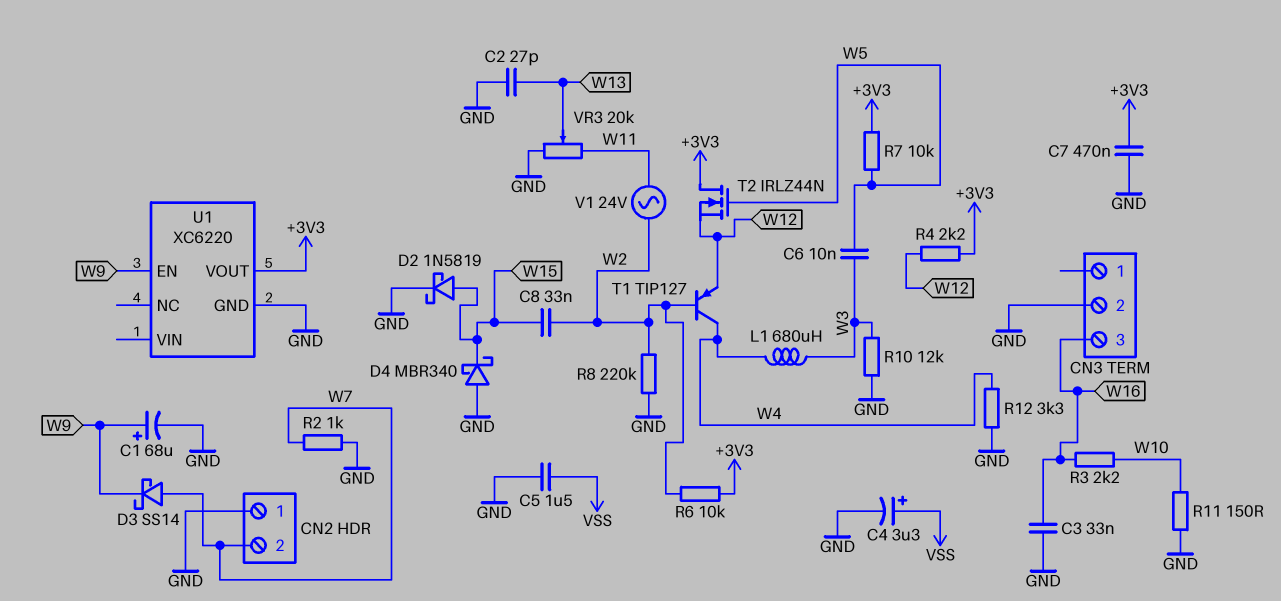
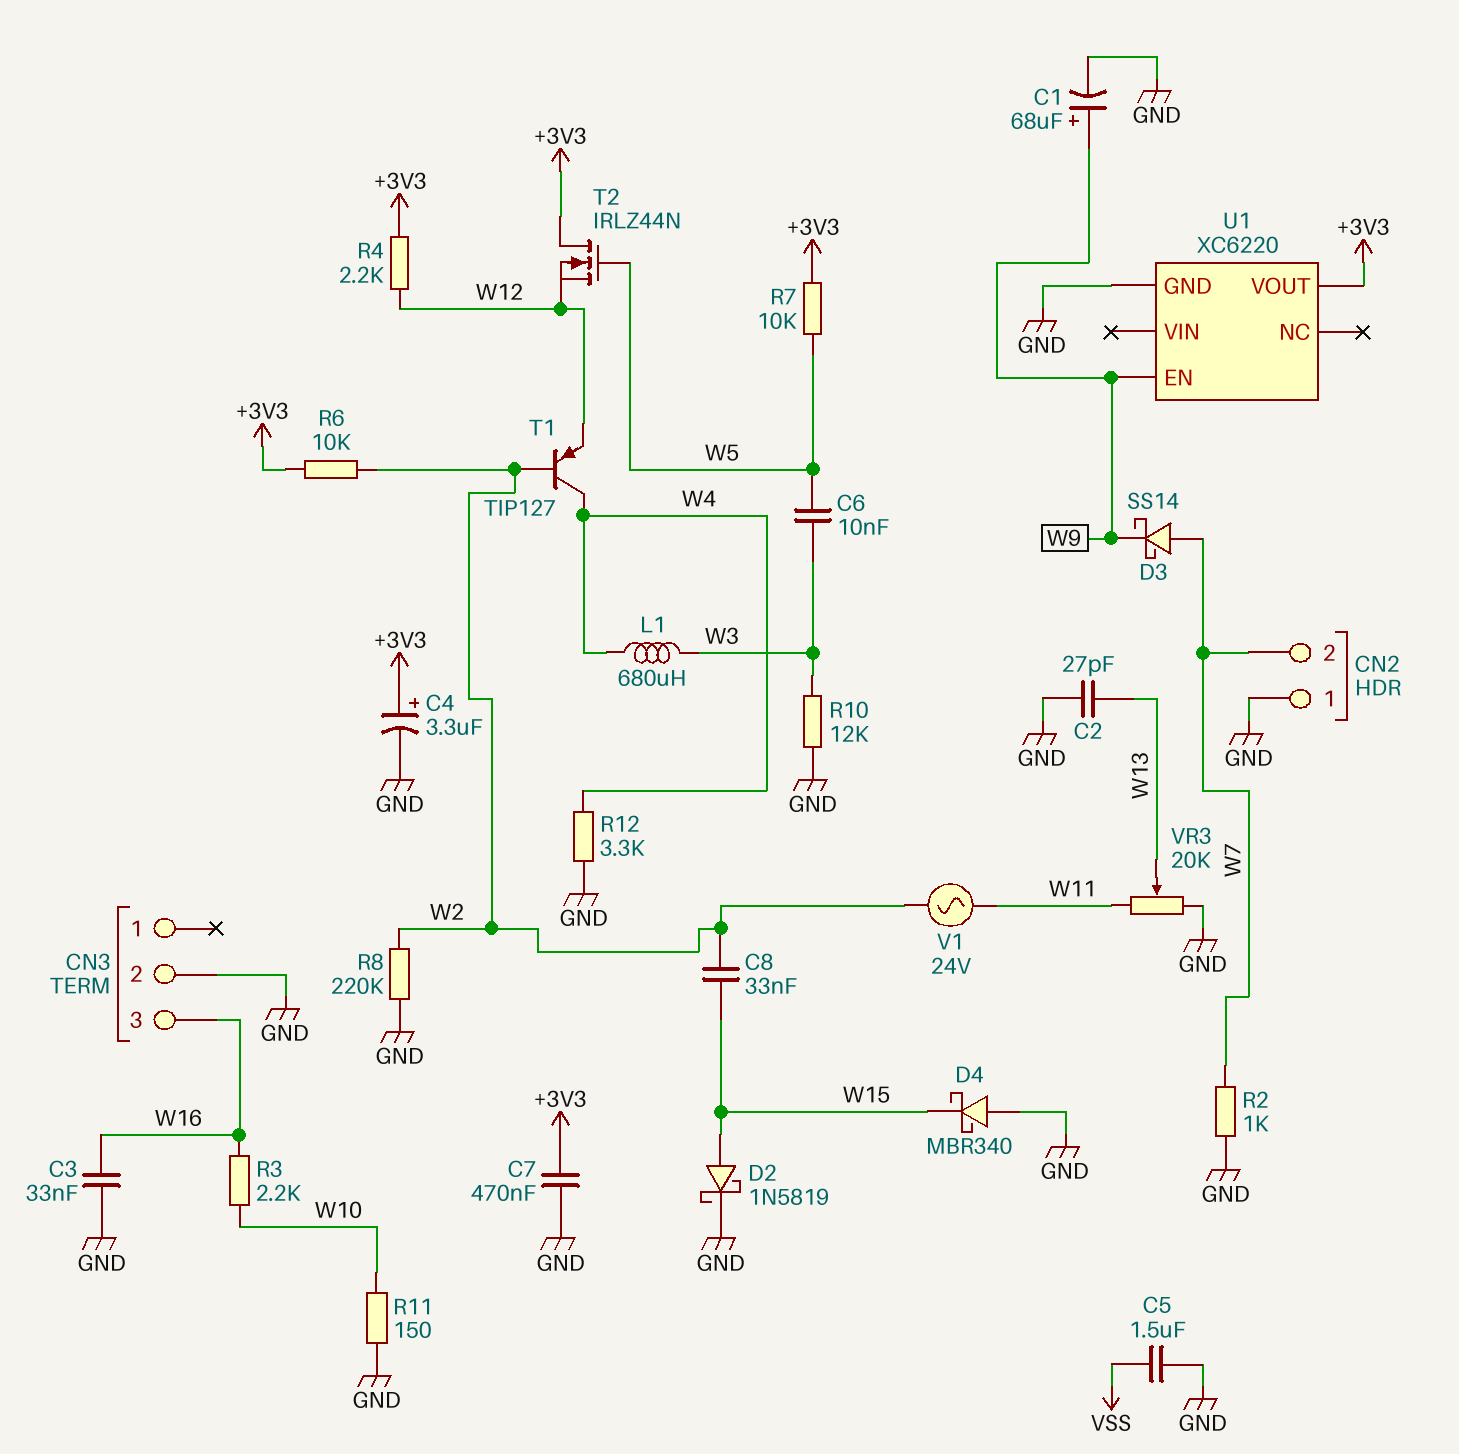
C4: 3.3uF (plus VSS, minus GND) -> 3.3uF (plus +3V3, minus GND)

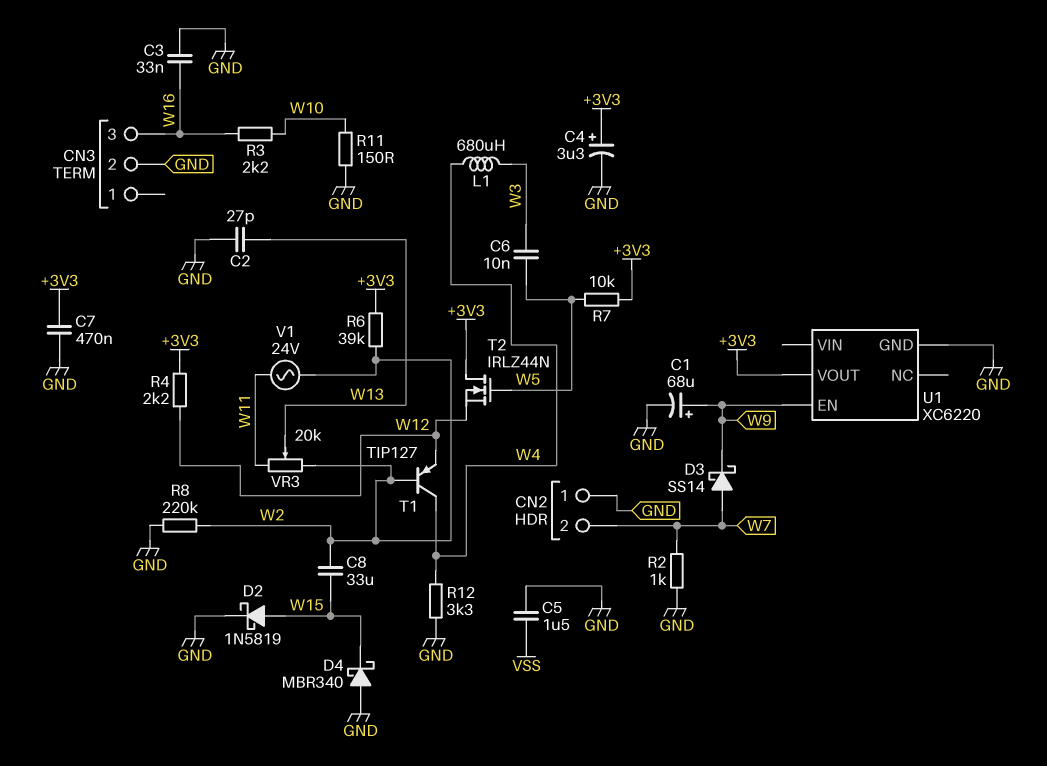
C8: 33nF (W2, W15) -> 33uF (W2, W15)
R6: 10k (+3V3, W2) -> 39k (+3V3, W2)
R10: 12k (GND, W3) -> none
VR3: 20k (GND, W11, wiper W13) -> 20k (W2, W11, wiper W13)

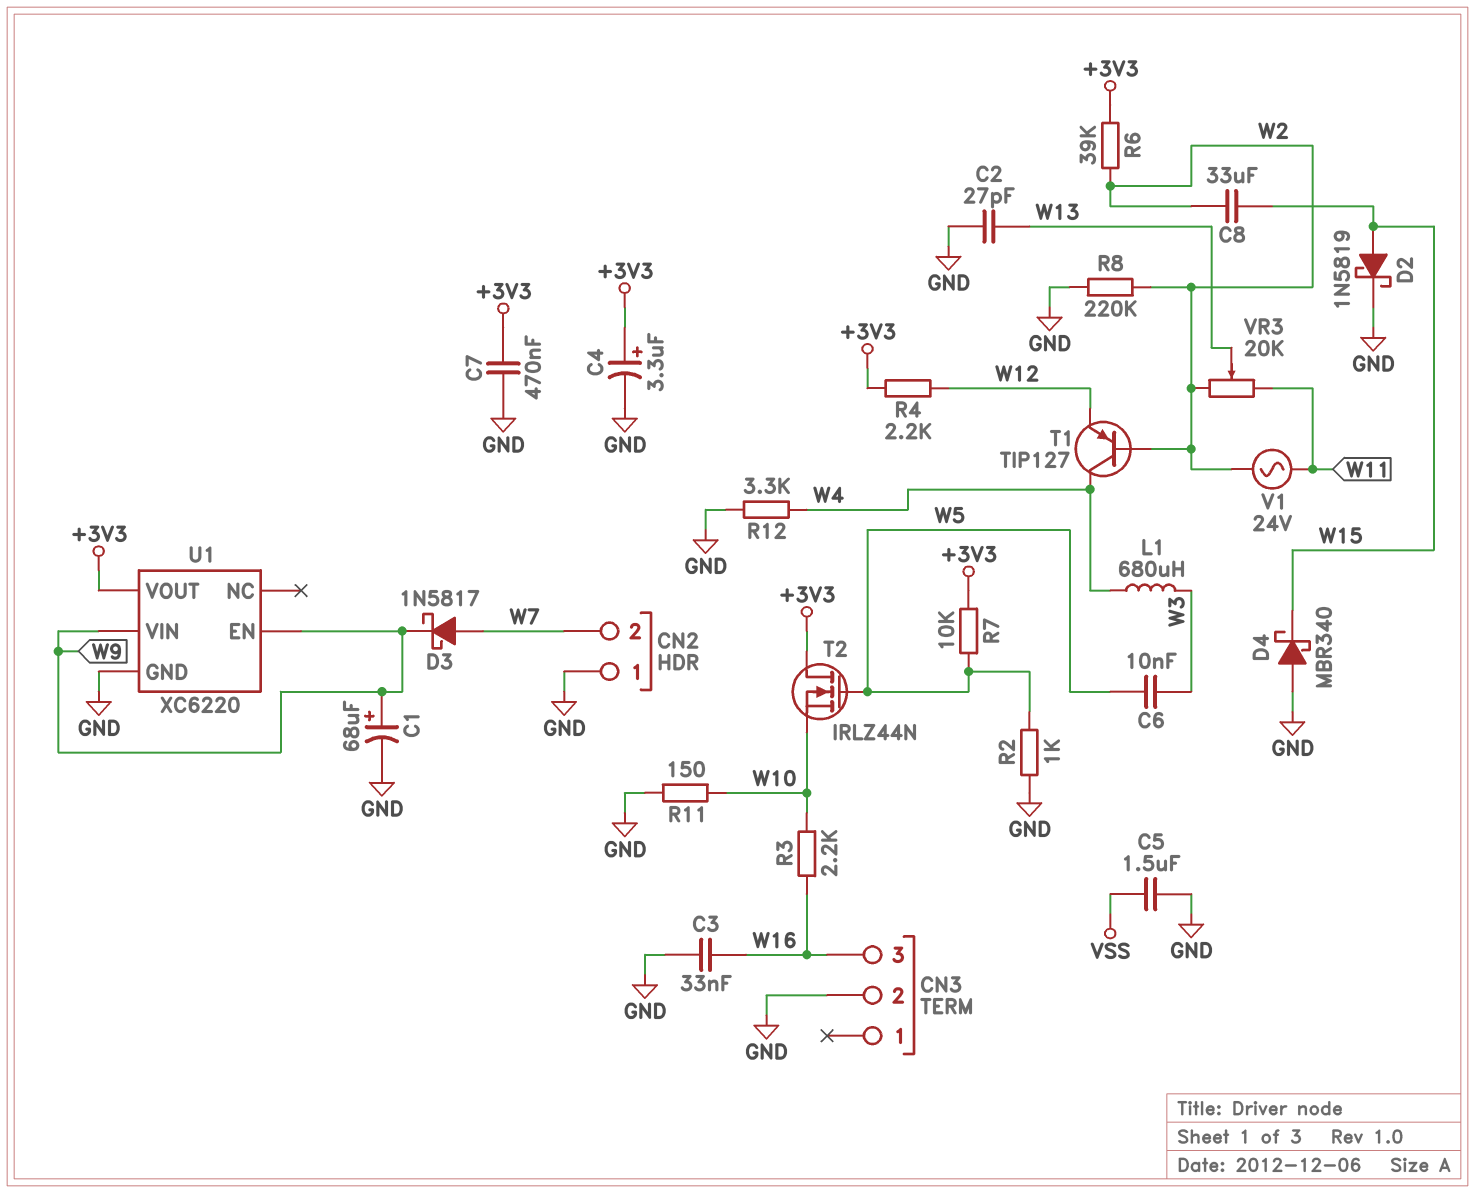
D3: schottky SS14 (A W7, K W9) -> schottky 1N5817 (A W7, K W9)
R2: 1k (GND, W7) -> 1k (GND, W5)
T2: NMOS IRLZ44N (G W5, D +3V3, S W12) -> NMOS IRLZ44N (G W5, D +3V3, S W10)
U1 pin VIN: none -> W9

